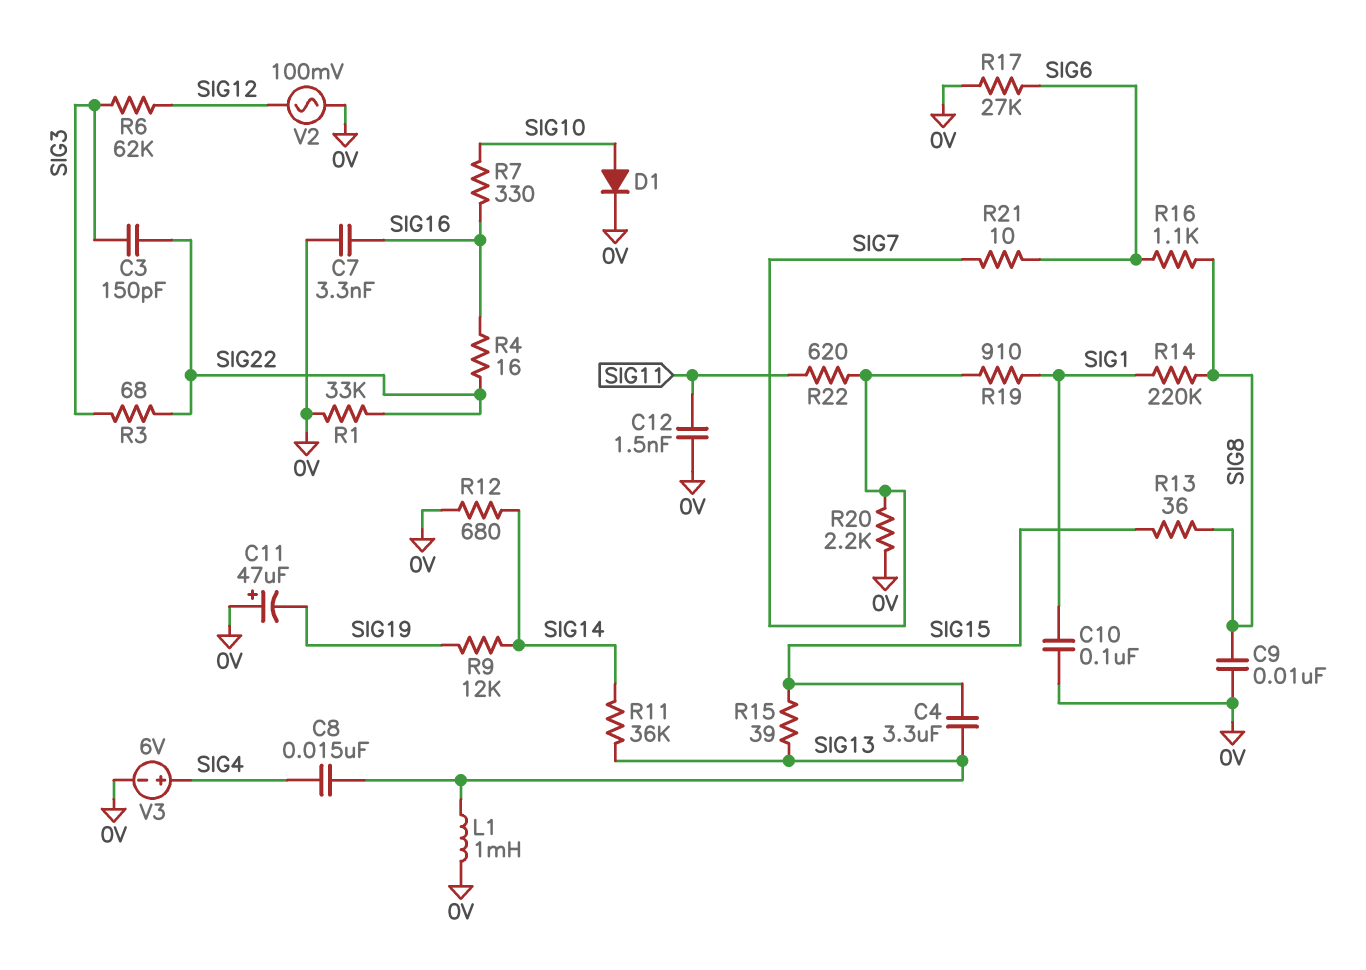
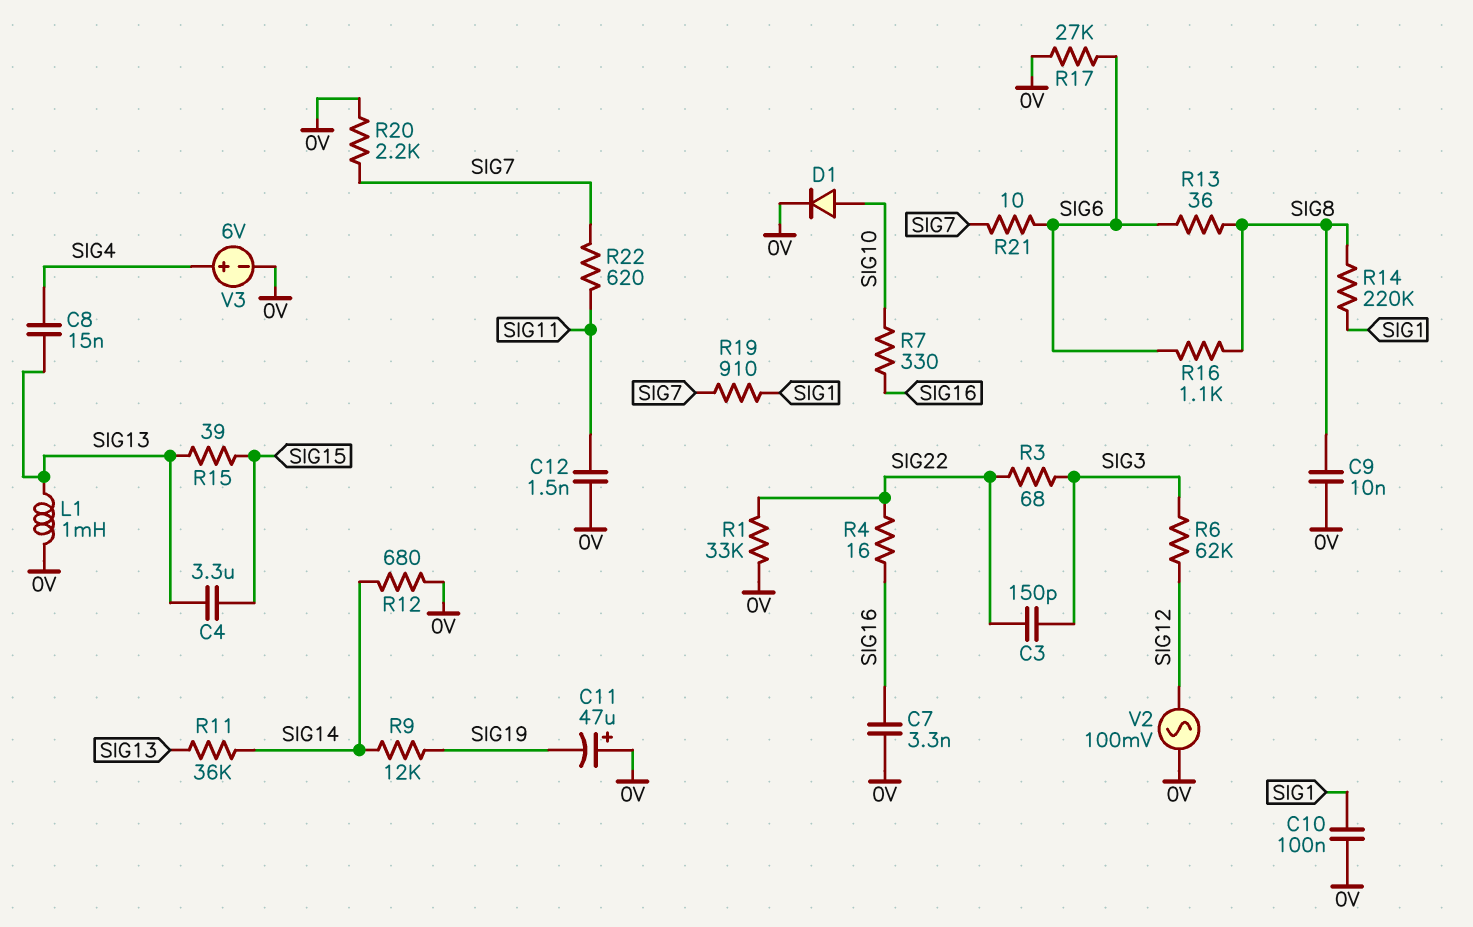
R13: 36 (SIG8, SIG15) -> 36 (SIG6, SIG8)

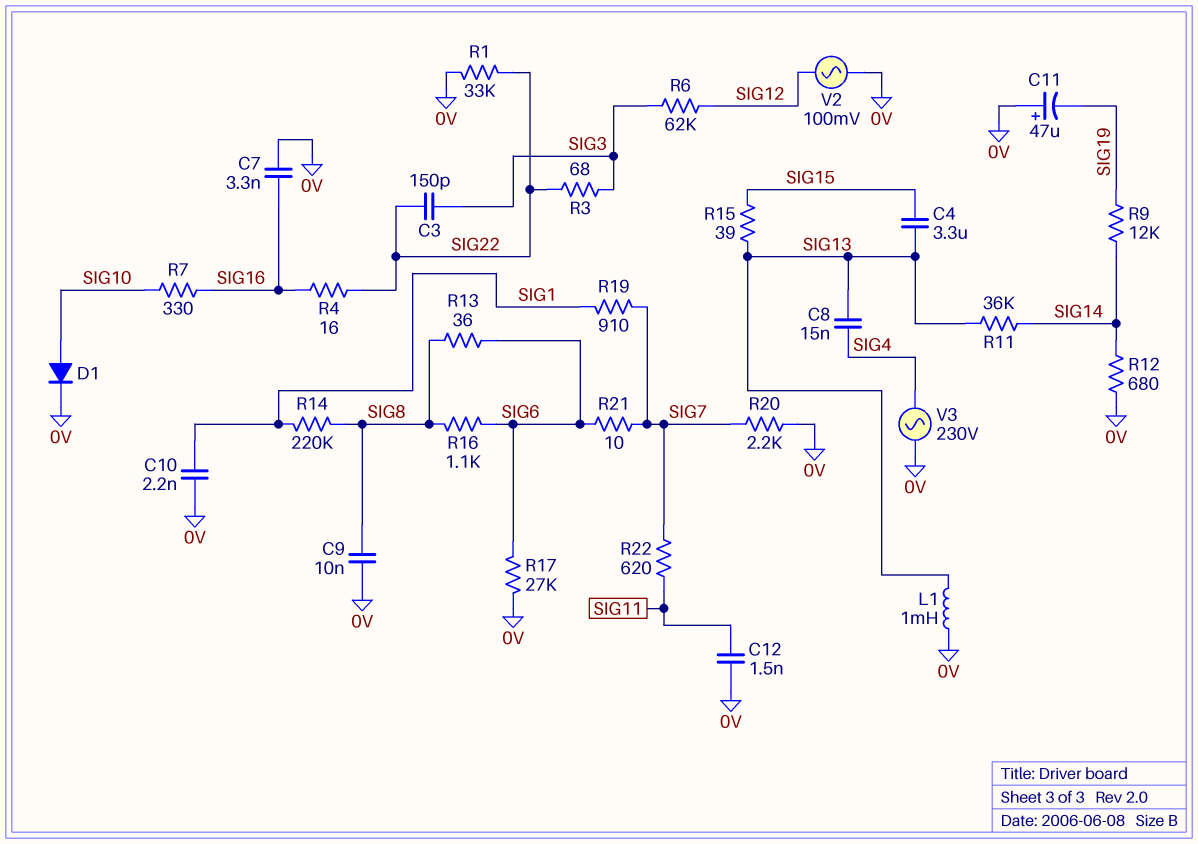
C10: 100nF (0V, SIG1) -> 2.2nF (0V, SIG1)
V3: 6V (plus SIG4, minus 0V) -> AC 230V (0V, SIG4)

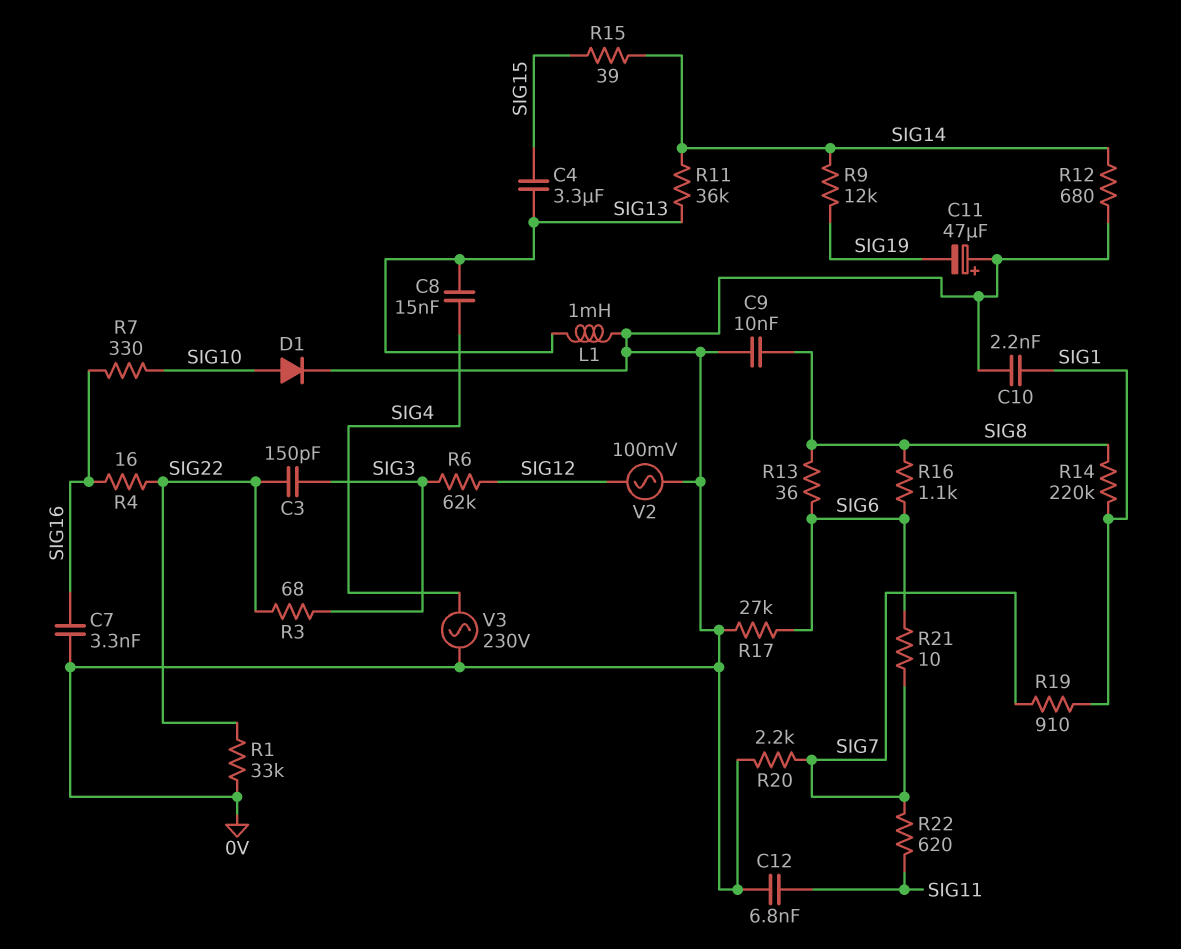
C12: 1.5nF (0V, SIG11) -> 6.8nF (0V, SIG11)
R15: 39 (SIG13, SIG15) -> 39 (SIG14, SIG15)

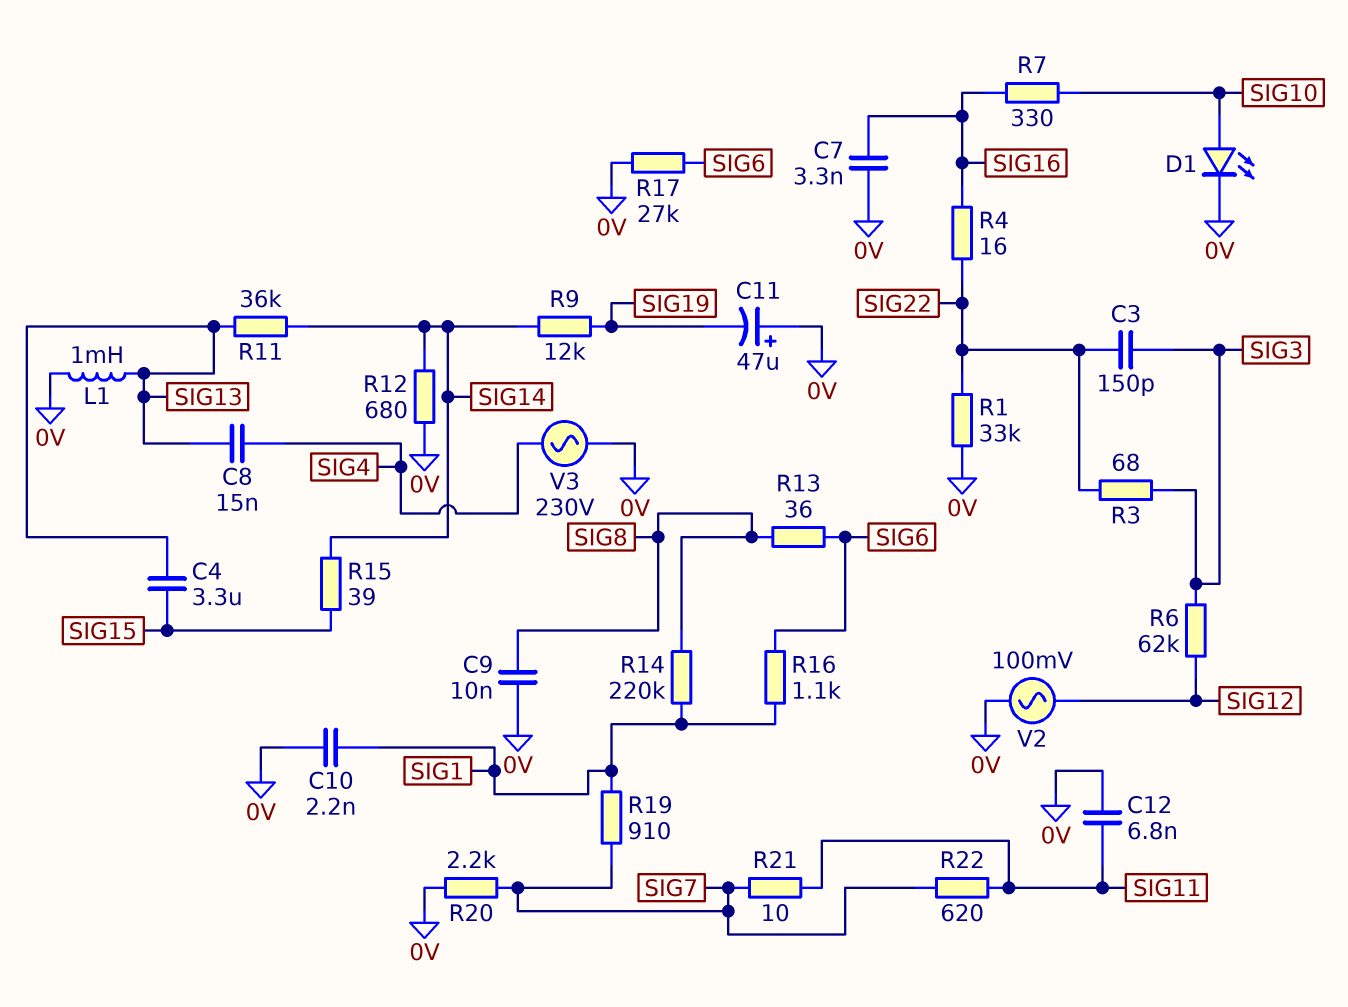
D1: diode (A SIG10, K 0V) -> LED (A SIG10, K 0V)
R16: 1.1k (SIG6, SIG8) -> 1.1k (SIG1, SIG6)
R21: 10 (SIG6, SIG7) -> 10 (SIG7, SIG11)

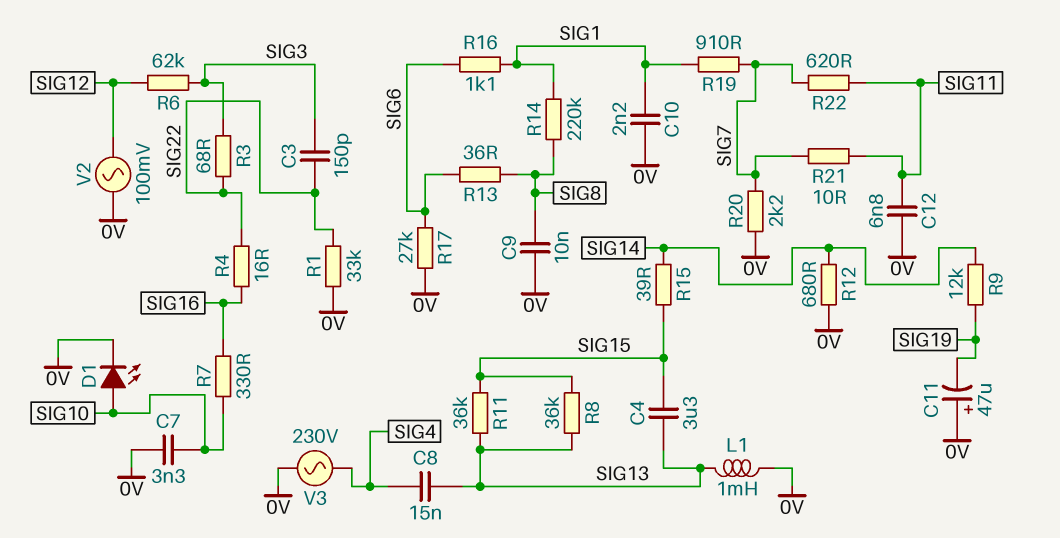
C7: 3.3nF (0V, SIG16) -> 3.3nF (0V, SIG10)
R8: none -> 36k (SIG13, SIG15)
R11: 36k (SIG13, SIG14) -> 36k (SIG13, SIG15)

